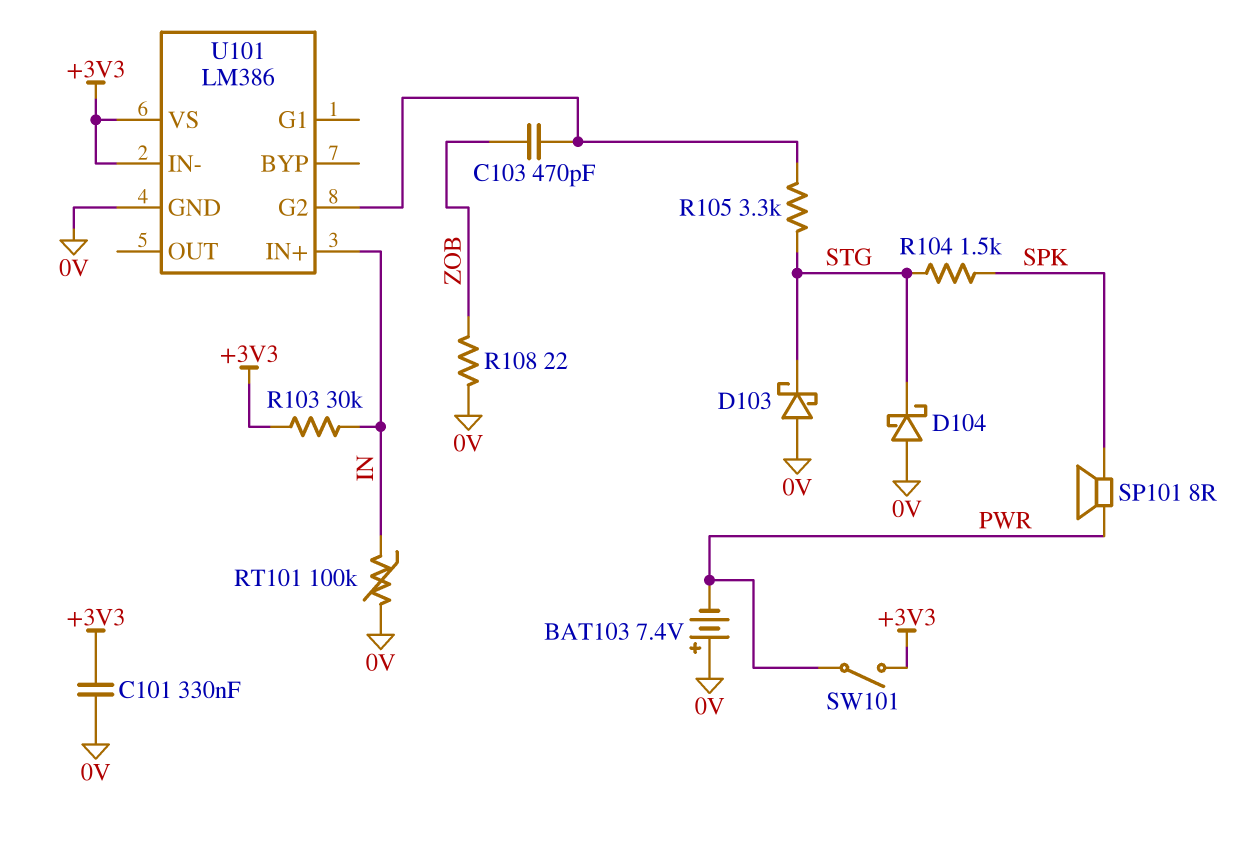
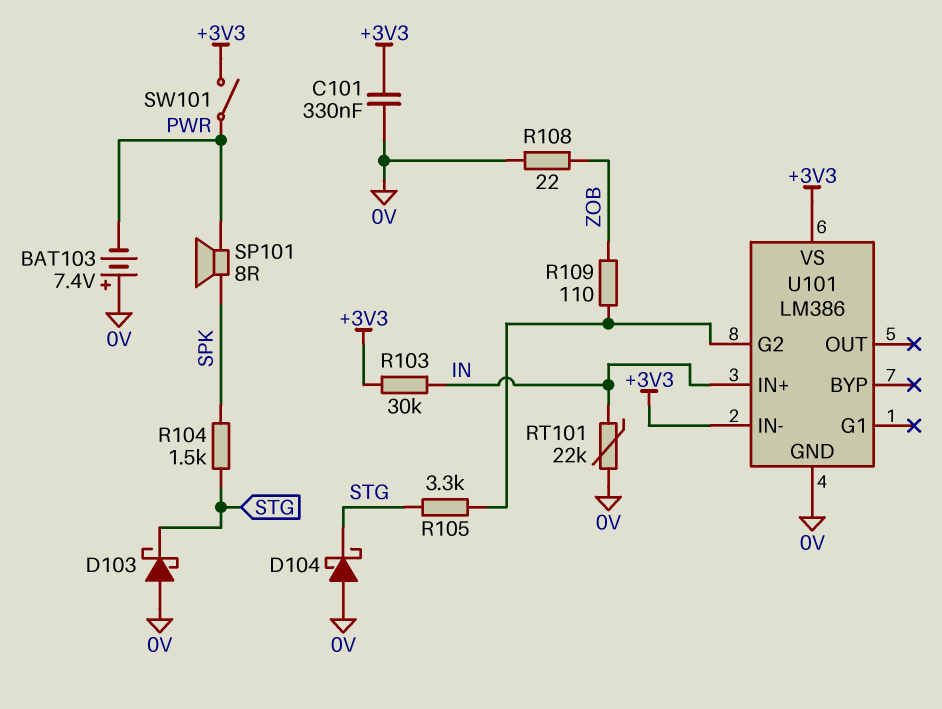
C103: 470pF (U101/G2, ZOB) -> none
R109: none -> 110 (U101/G2, ZOB)
RT101: 100k (0V, IN) -> 22k (0V, IN)

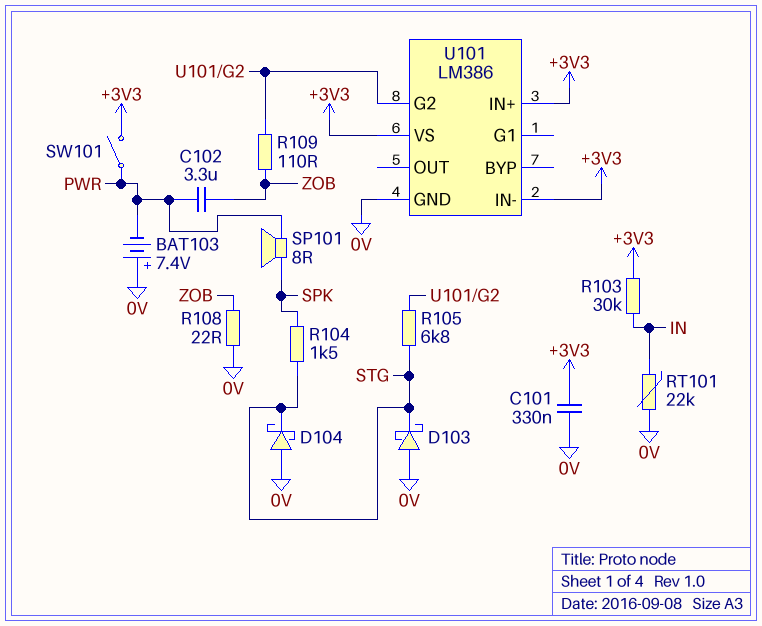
C102: none -> 3.3uF (PWR, ZOB)
R105: 3.3k (STG, U101/G2) -> 6.8k (STG, U101/G2)
U101 pin IN+: IN -> +3V3

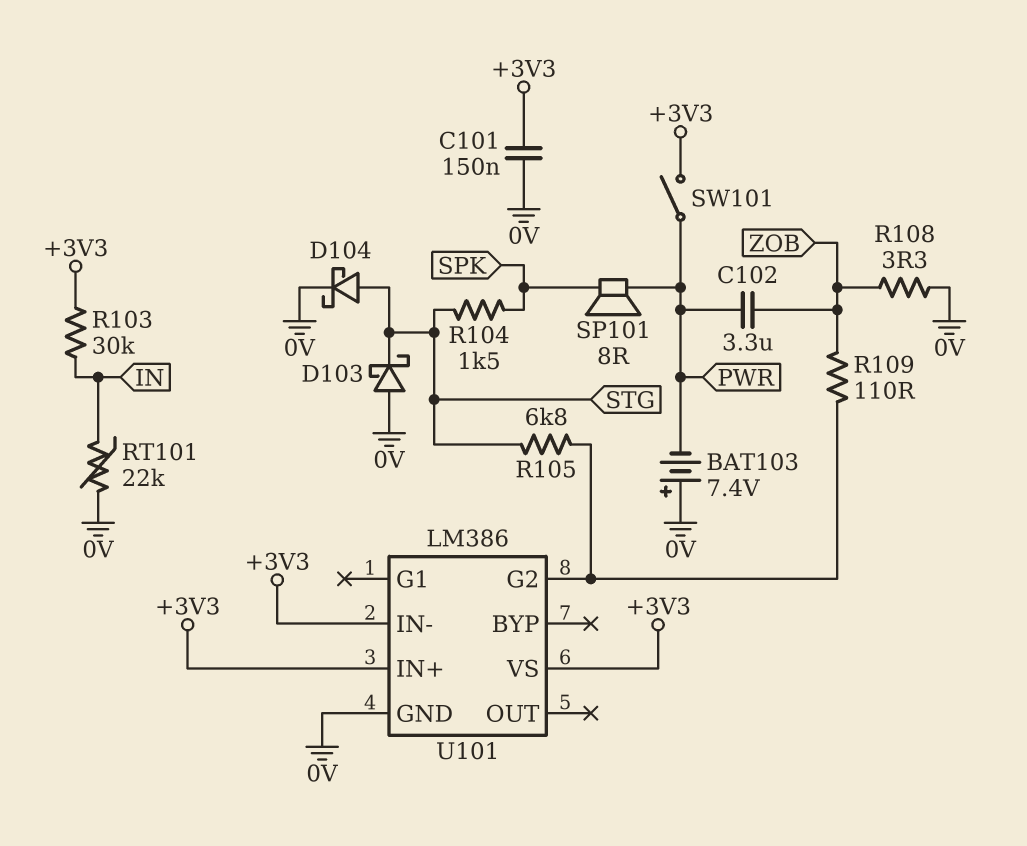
C101: 330nF (+3V3, 0V) -> 150nF (+3V3, 0V)
D104: schottky (A 0V, K STG) -> schottky (A STG, K 0V)
R108: 22 (0V, ZOB) -> 3.3 (0V, ZOB)

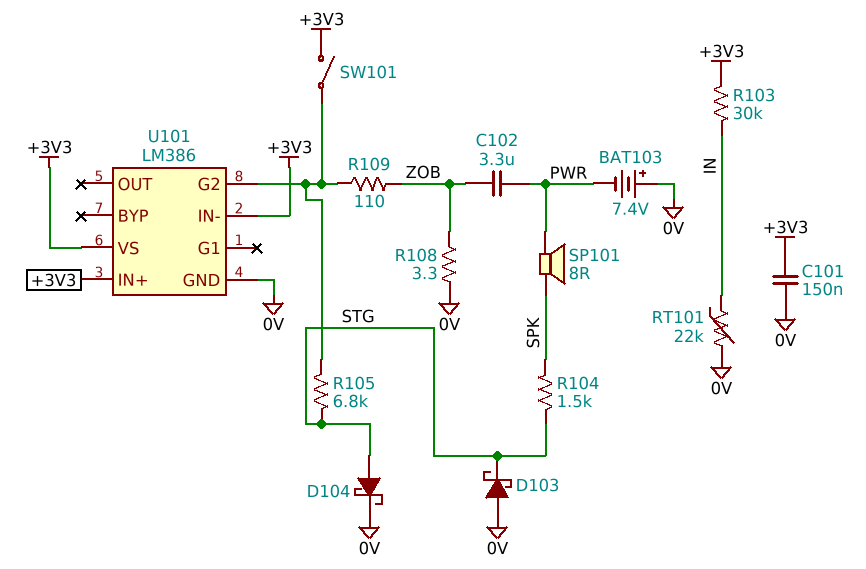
SW101: switch (+3V3, PWR) -> switch (+3V3, U101/G2)

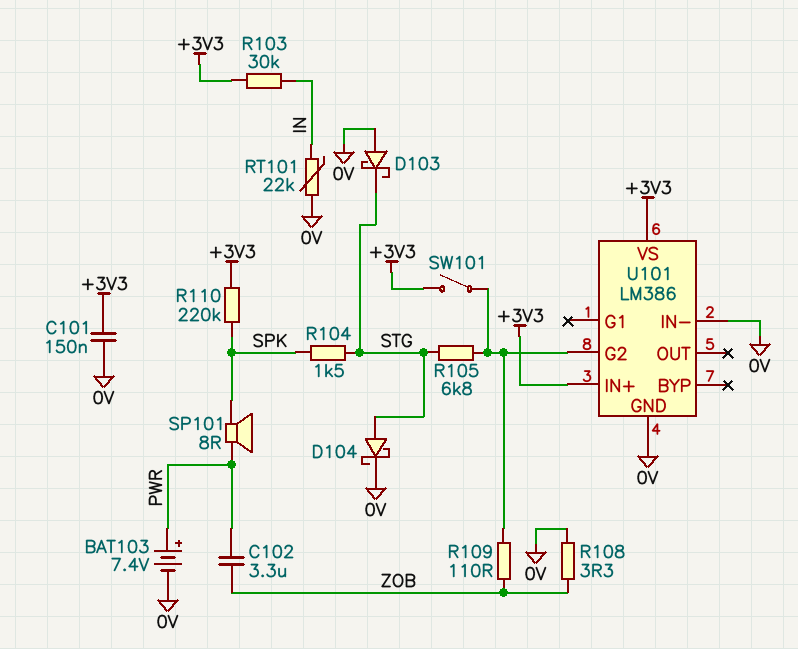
BAT103: 7.4V (plus 0V, minus PWR) -> 7.4V (plus PWR, minus 0V)
R110: none -> 220k (+3V3, SPK)
U101 pin IN-: +3V3 -> 0V

